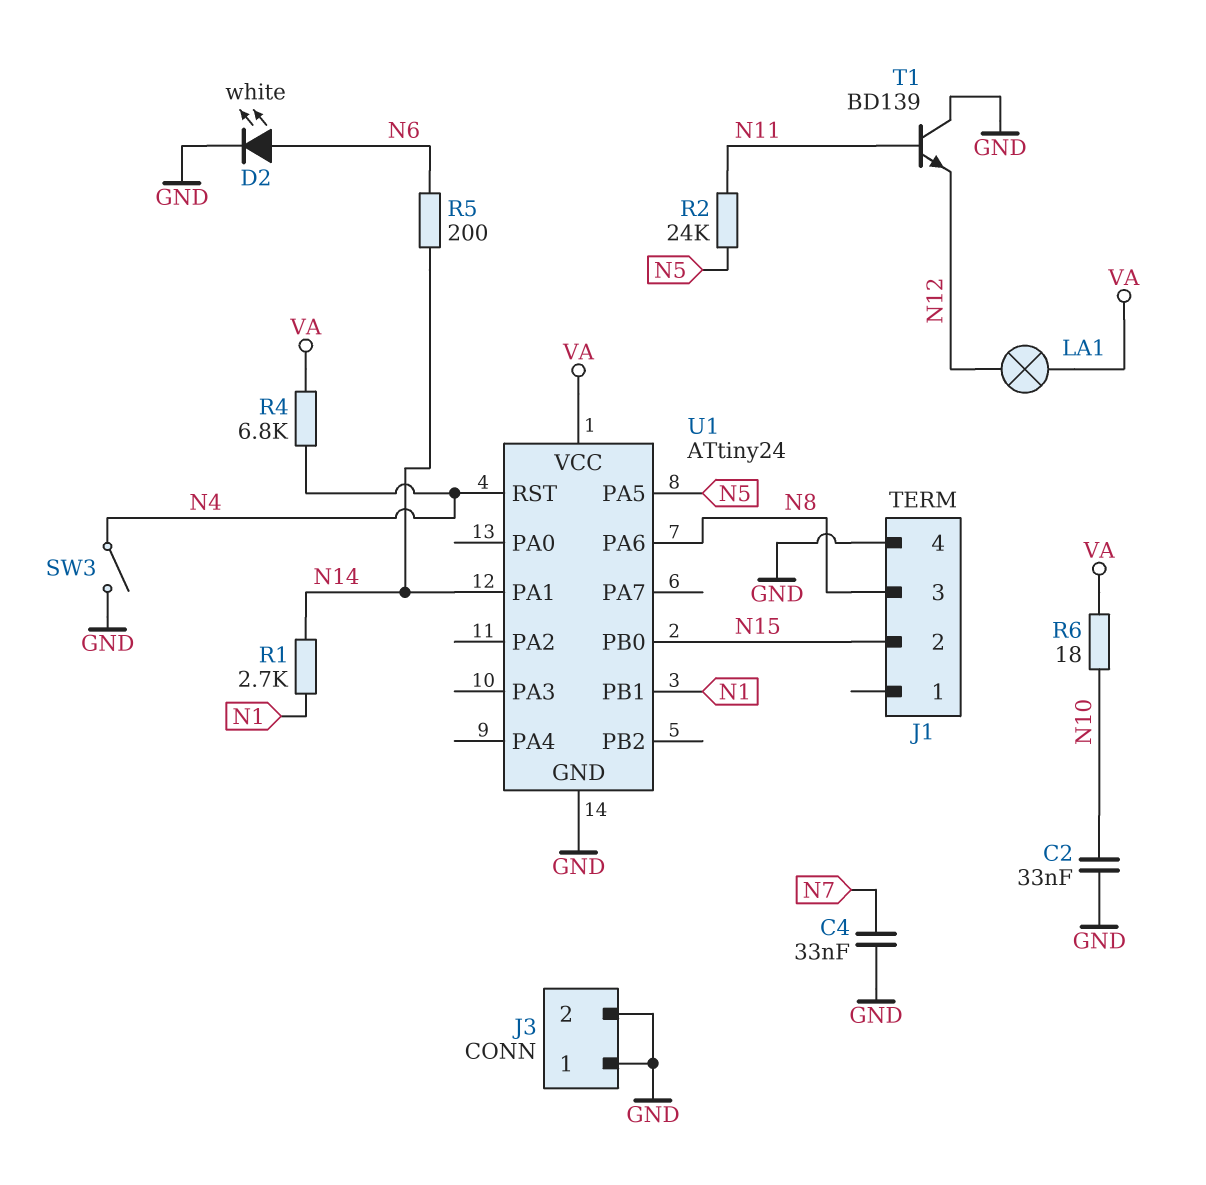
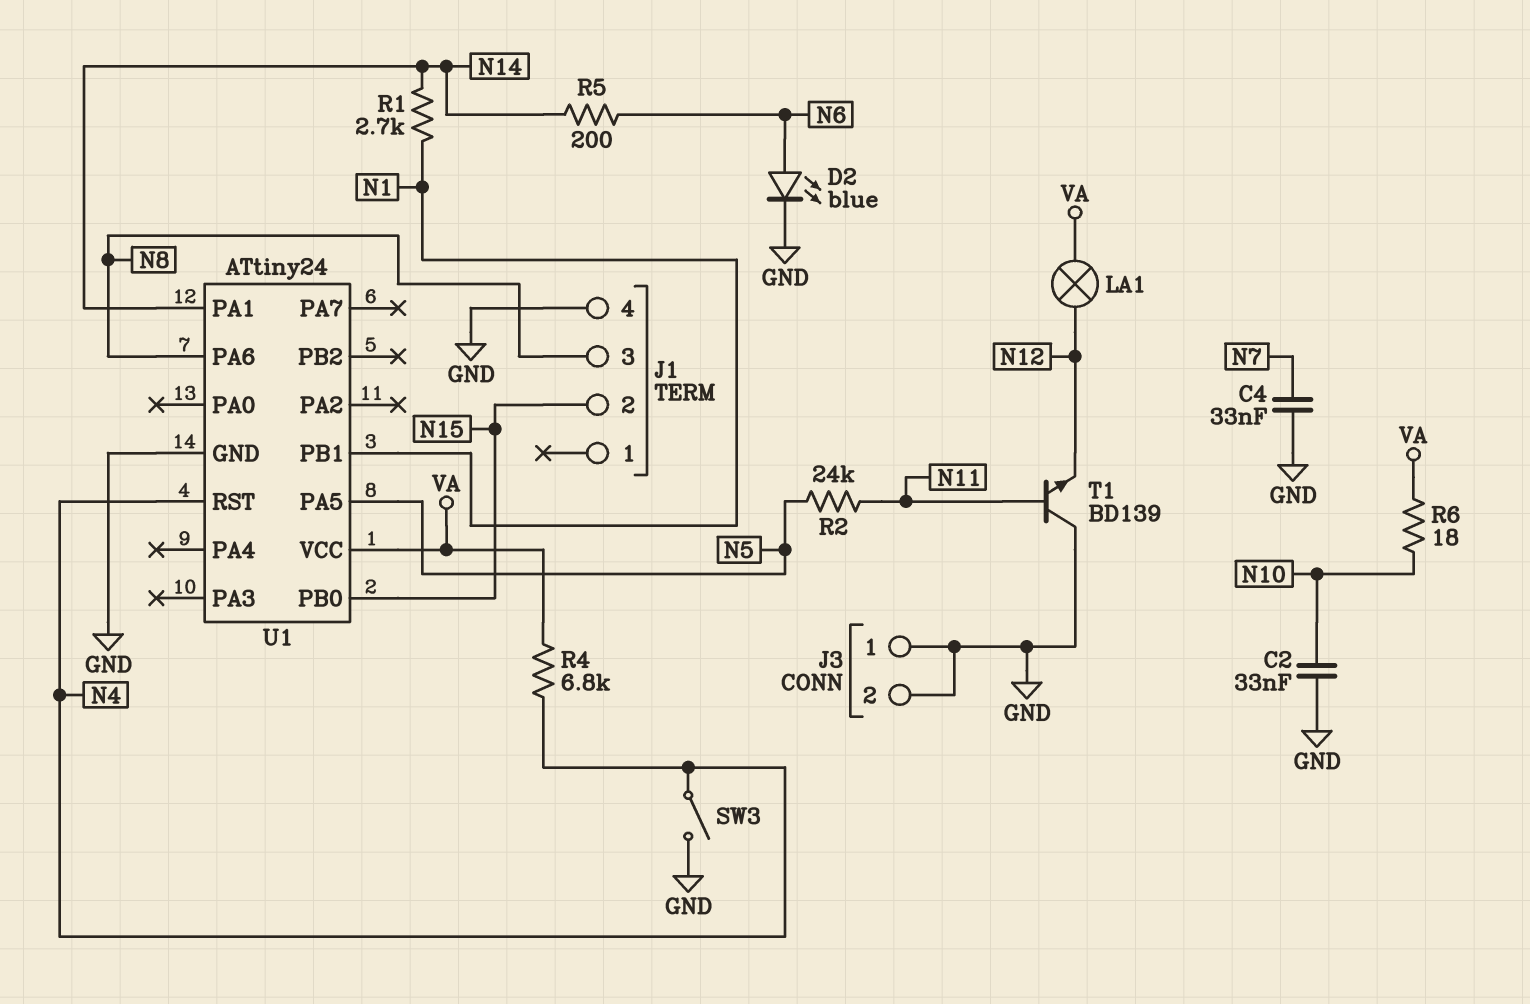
D2: LED white (A N6, K GND) -> LED blue (A N6, K GND)

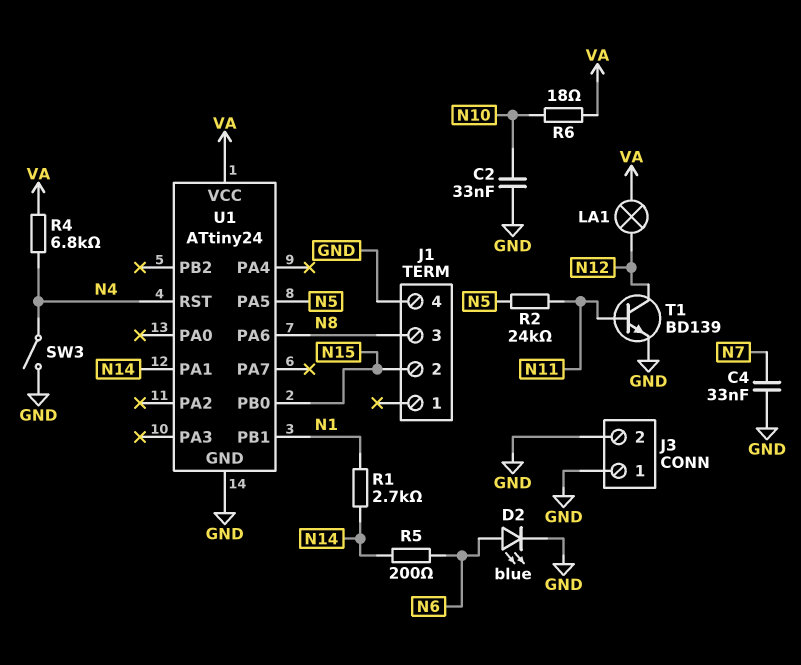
T1: NPN BD139 (B N11, C GND, E N12) -> NPN BD139 (B N11, C N12, E GND)

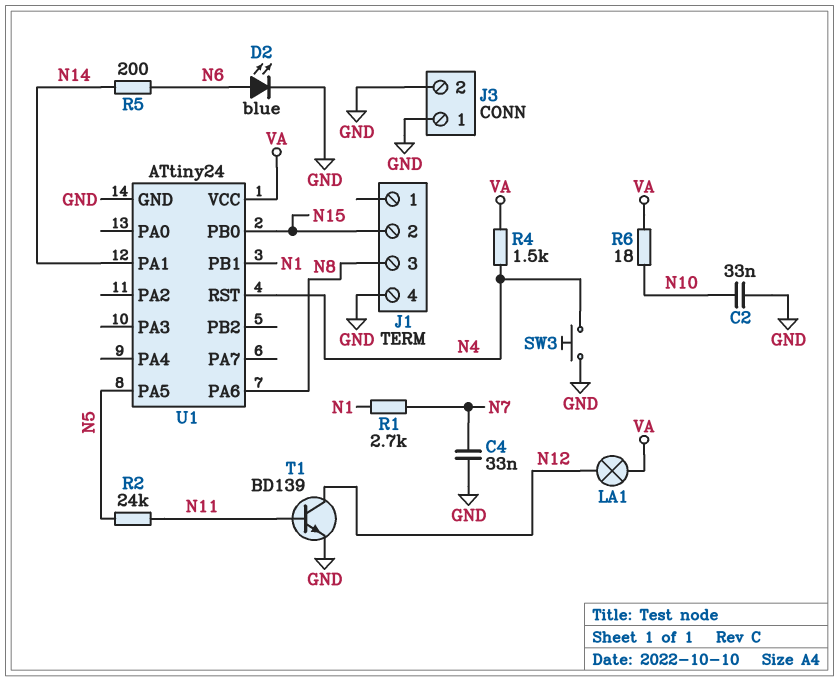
R1: 2.7k (N1, N14) -> 2.7k (N1, N7)
R4: 6.8k (N4, VA) -> 1.5k (N4, VA)
SW3: switch (GND, N4) -> button (GND, N4)

